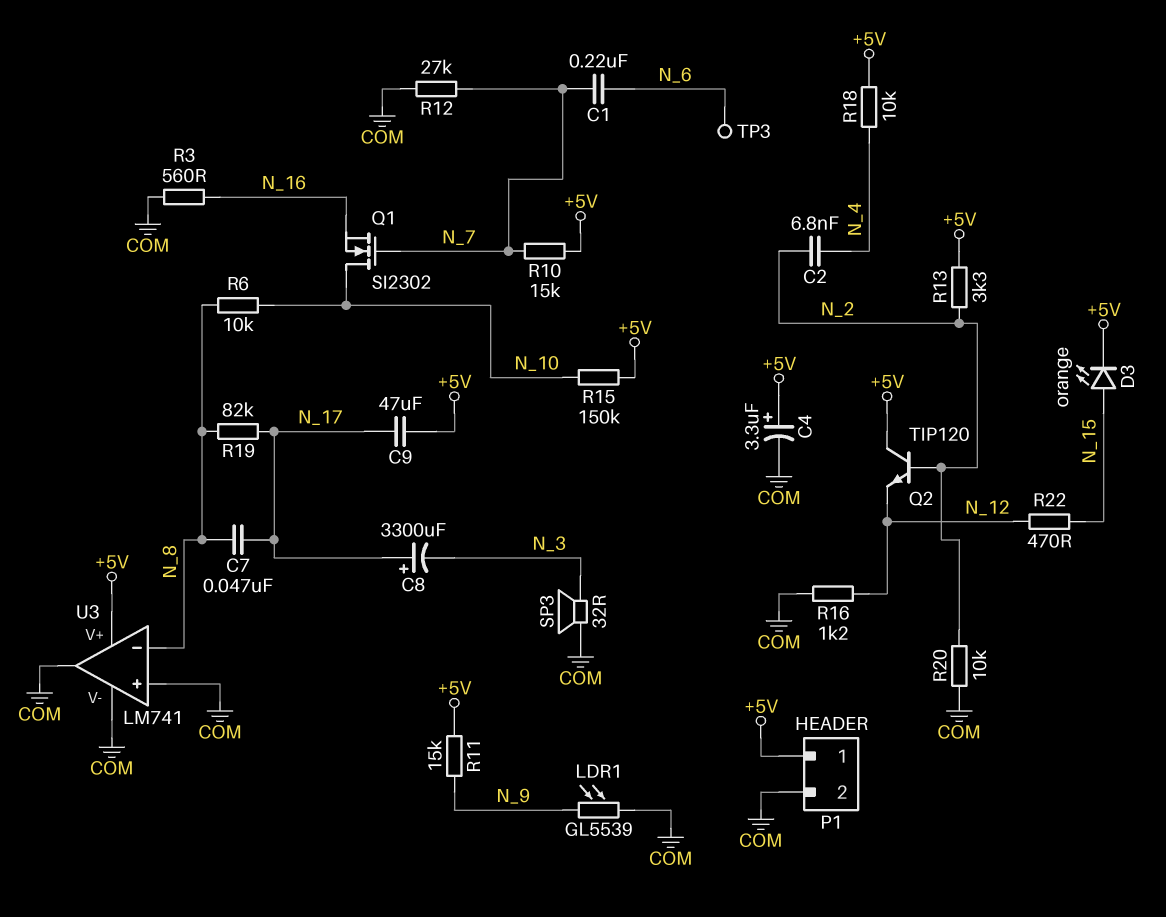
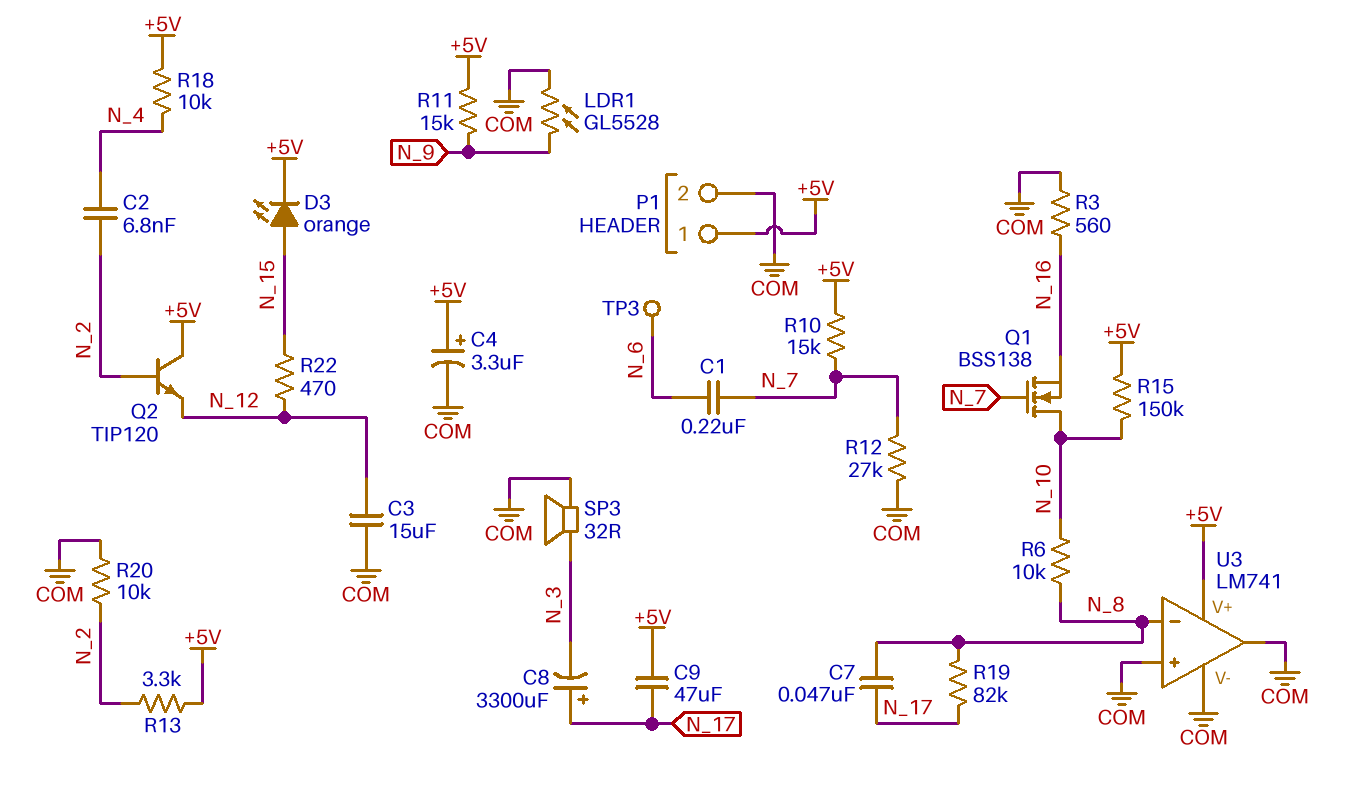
C3: none -> 15uF (COM, N_12)
LDR1: GL5539 (COM, N_9) -> GL5528 (COM, N_9)
Q1: NMOS SI2302 (G N_7, D N_10, S N_16) -> NMOS BSS138 (G N_7, D N_10, S N_16)
R16: 1.2k (COM, N_12) -> none

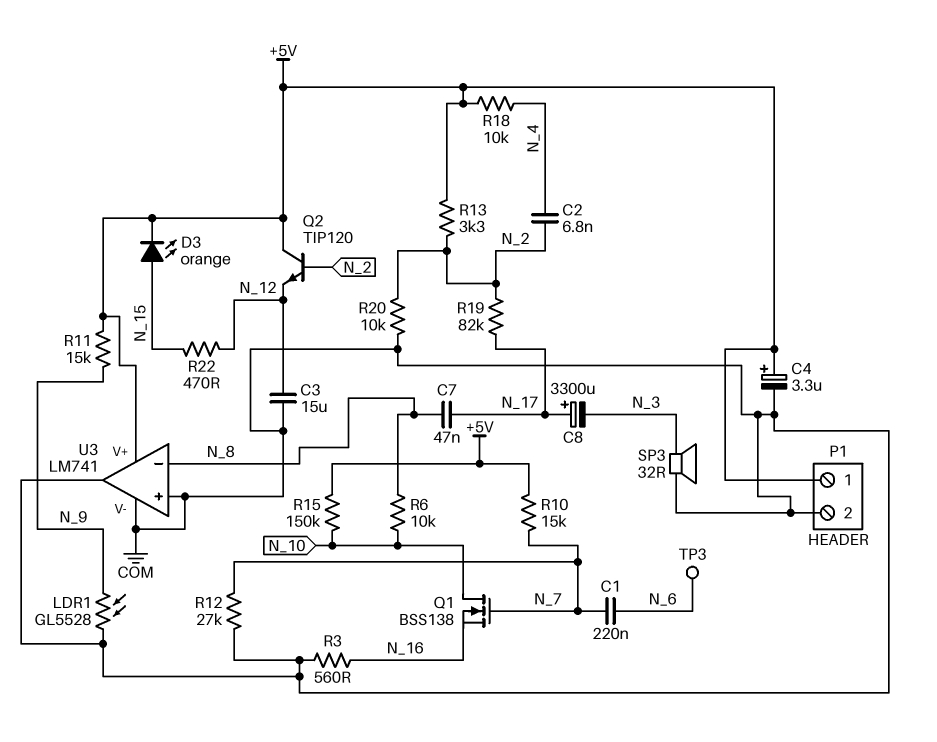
C9: 47uF (+5V, N_17) -> none
R19: 82k (N_8, N_17) -> 82k (N_2, N_17)

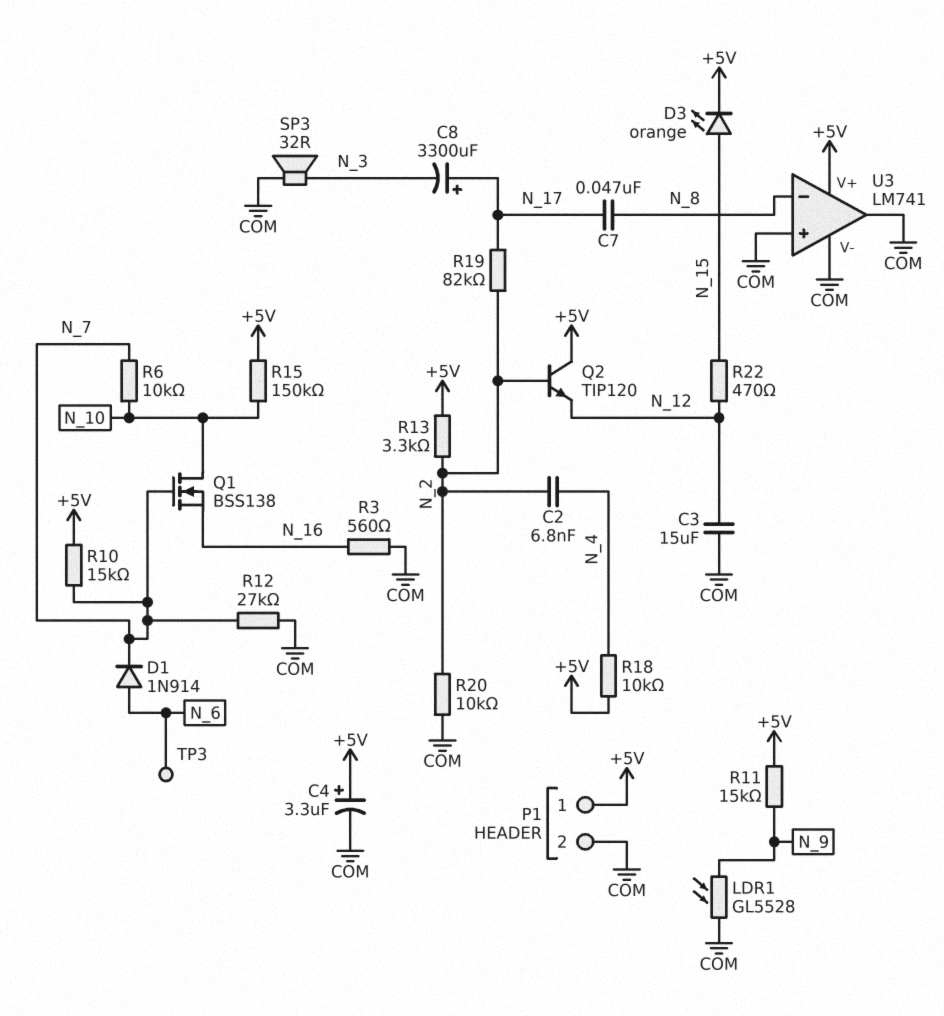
C1: 220nF (N_6, N_7) -> none
D1: none -> diode 1N914 (A N_6, K N_7)
R6: 10k (N_8, N_10) -> 10k (N_7, N_10)

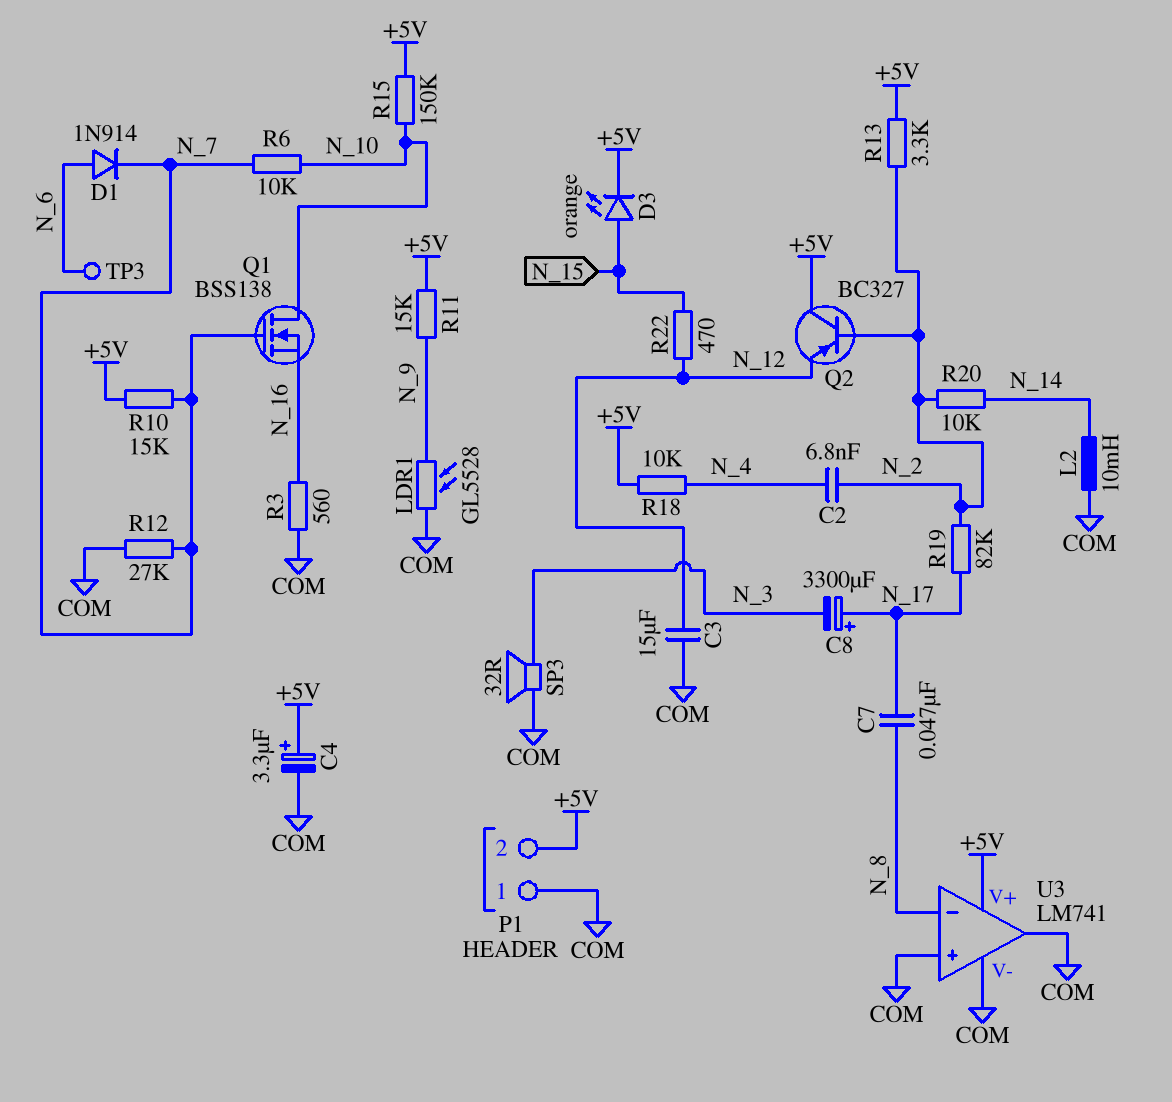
L2: none -> 10mH (COM, N_14)
P1 pin 1: +5V -> COM
P1 pin 2: COM -> +5V
Q2: NPN TIP120 (B N_2, C +5V, E N_12) -> PNP BC327 (B N_2, C +5V, E N_12)
R20: 10k (COM, N_2) -> 10k (N_2, N_14)

